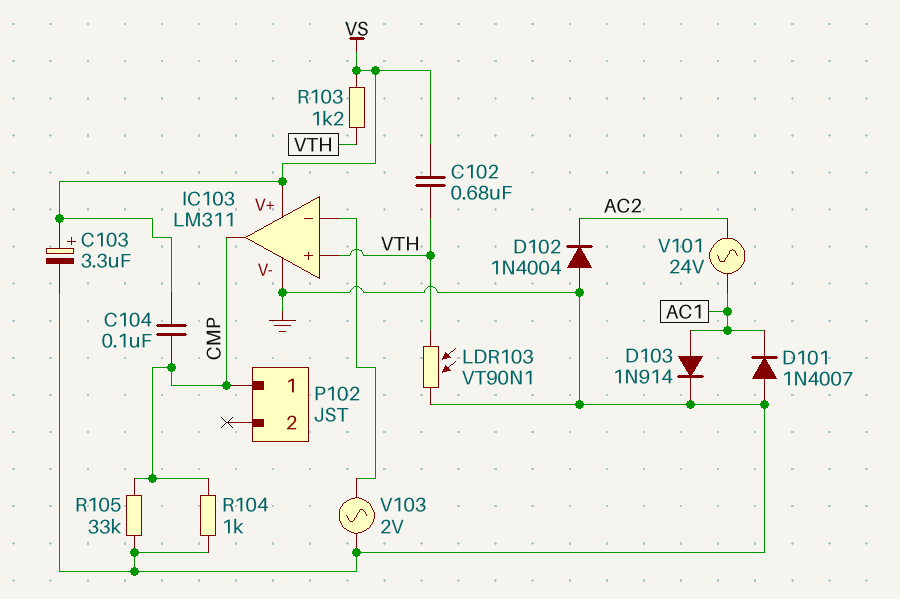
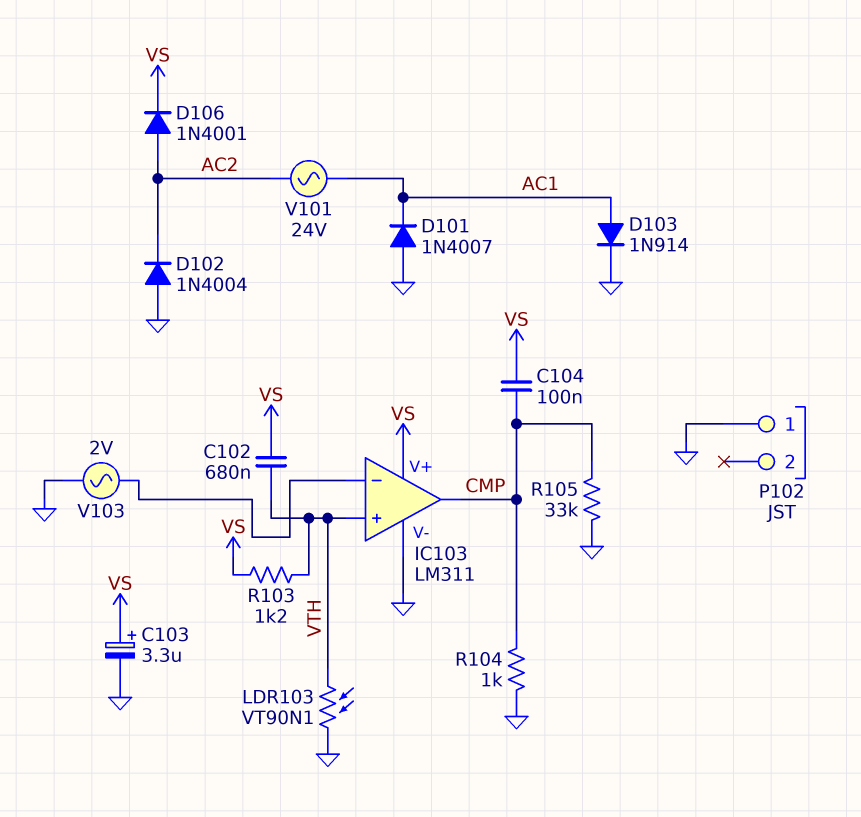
D106: none -> diode 1N4001 (A AC2, K VS)
P102 pin 1: CMP -> GND

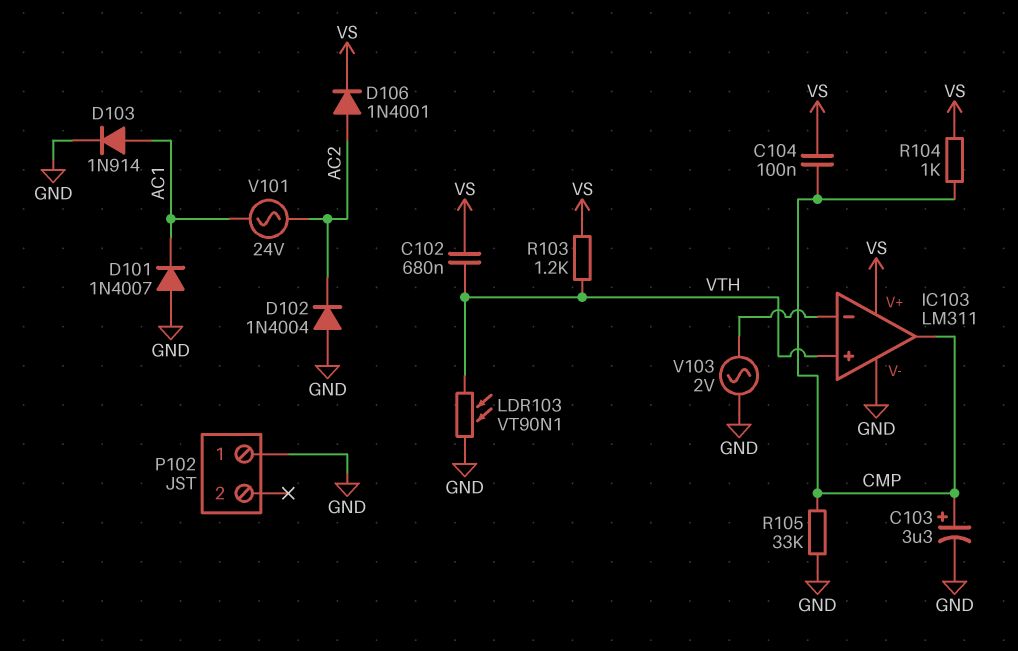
C103: 3.3uF (plus VS, minus GND) -> 3.3uF (plus CMP, minus GND)
R104: 1k (CMP, GND) -> 1k (CMP, VS)

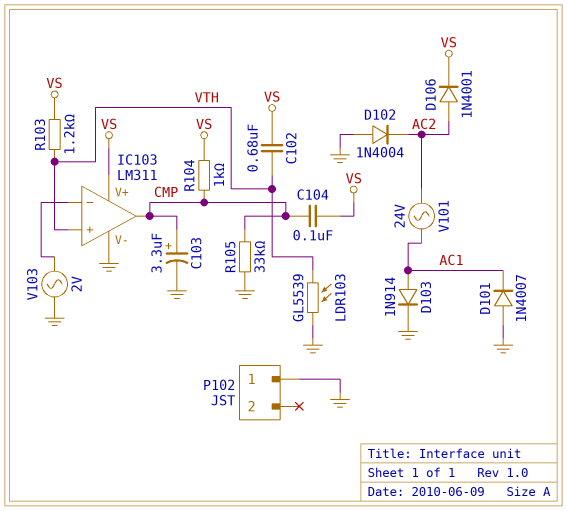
LDR103: VT90N1 (GND, VTH) -> GL5539 (GND, VTH)

